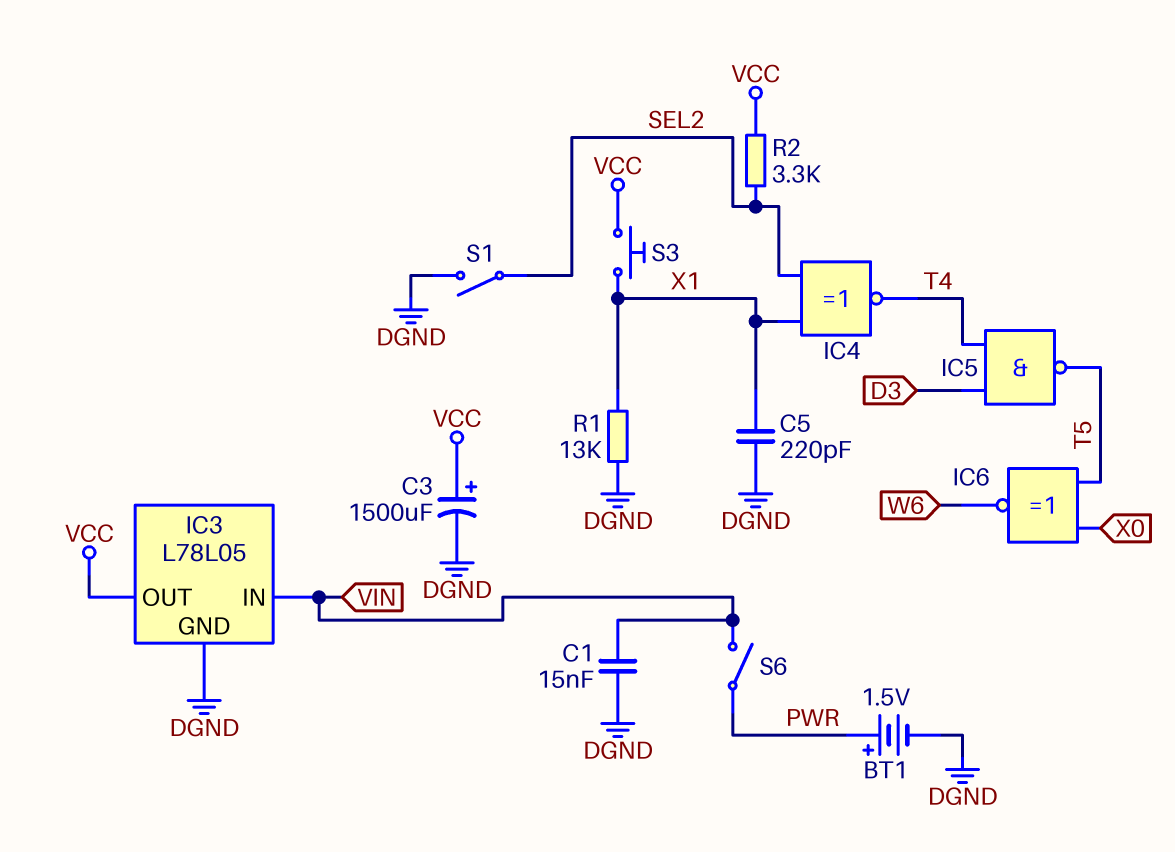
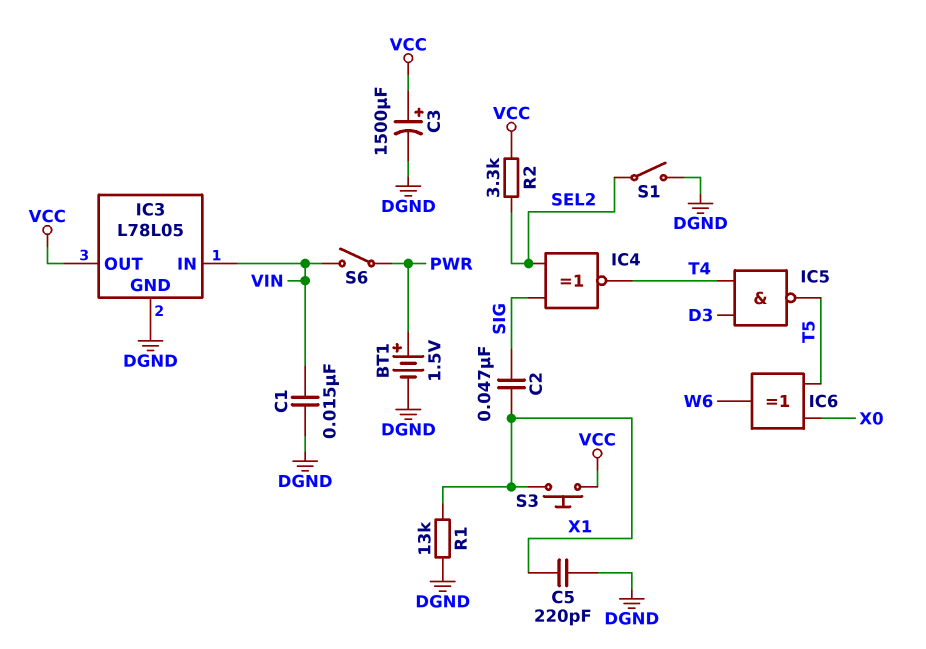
C2: none -> 47nF (SIG, X1)
IC4: XNOR (in SEL2, in X1, out T4) -> XNOR (in SEL2, in SIG, out T4)
IC6: XNOR (in T5, in X0, out W6) -> XOR (in T5, in X0, out W6)

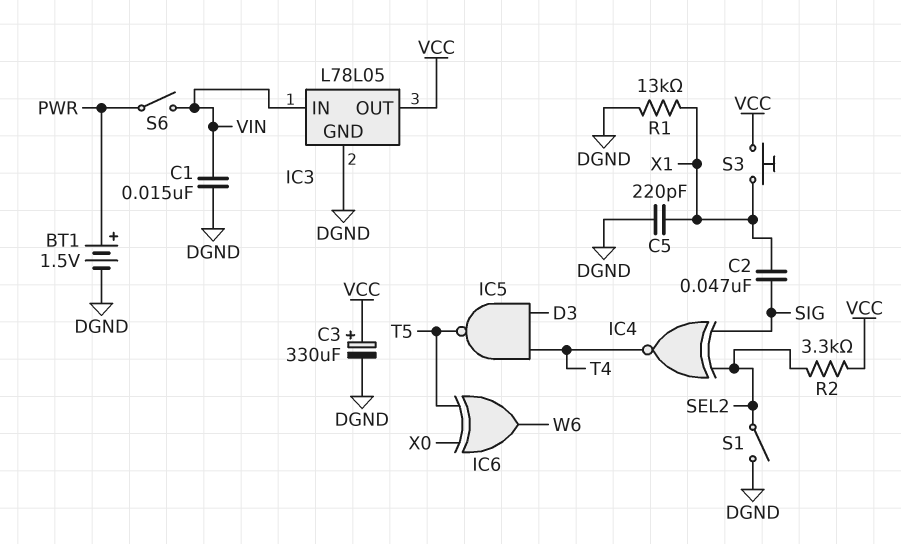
C3: 1500uF (plus VCC, minus DGND) -> 330uF (plus VCC, minus DGND)

